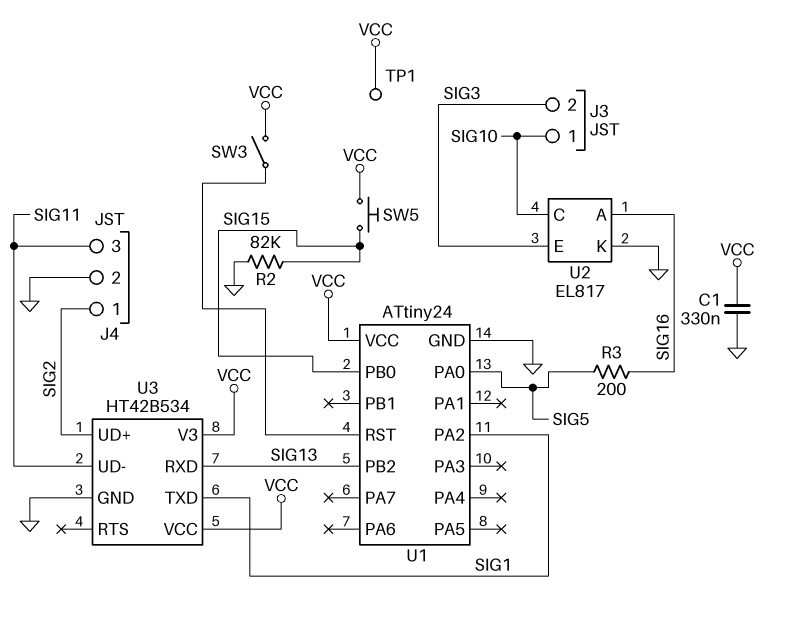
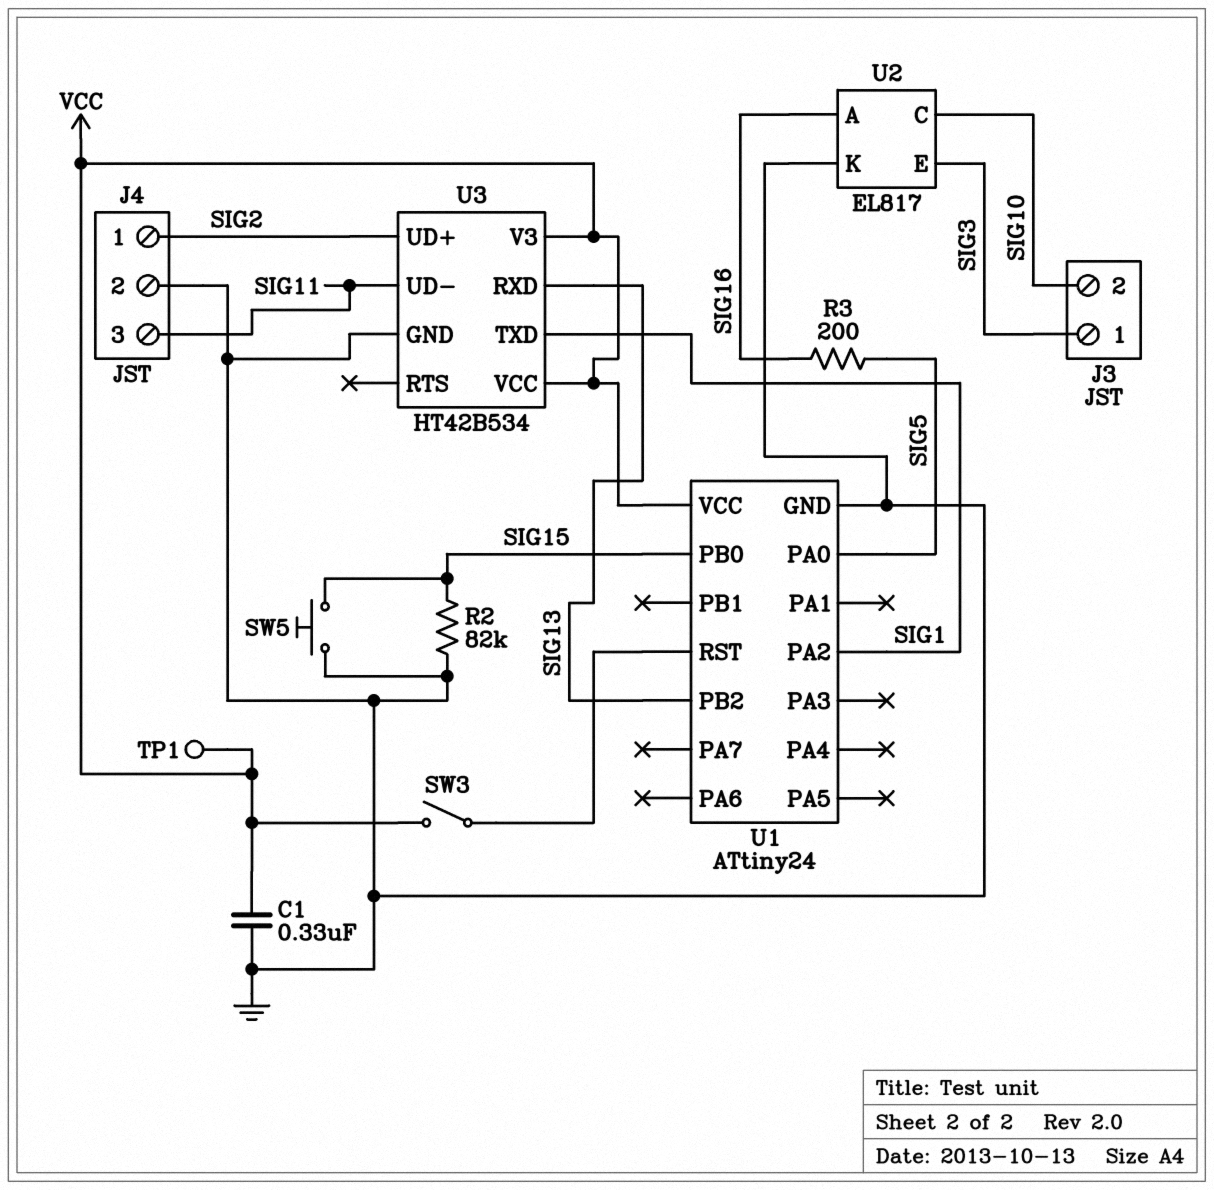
J3 pin 1: SIG10 -> SIG3
J3 pin 2: SIG3 -> SIG10
SW5: button (SIG15, VCC) -> button (GND, SIG15)

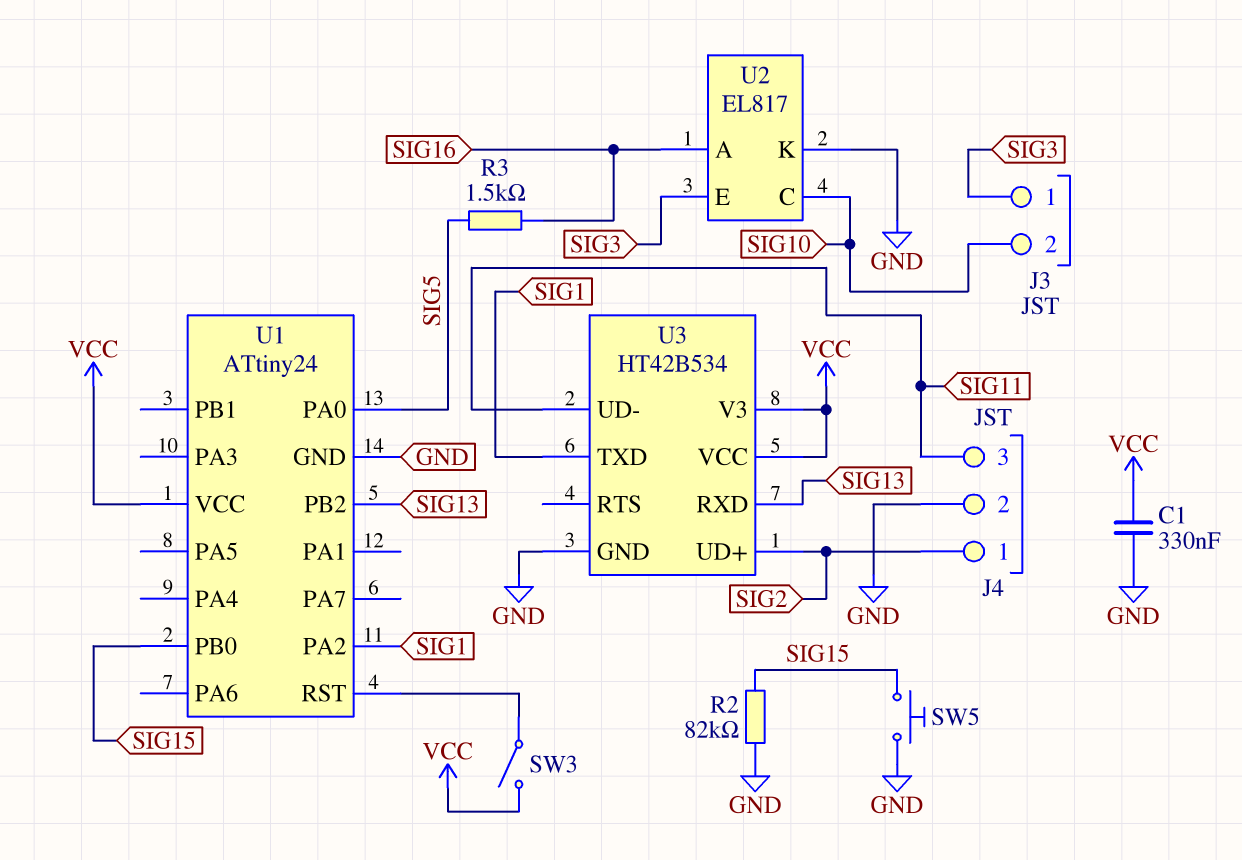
R3: 200 (SIG5, SIG16) -> 1.5k (SIG5, SIG16)
TP1: test point (VCC) -> none

